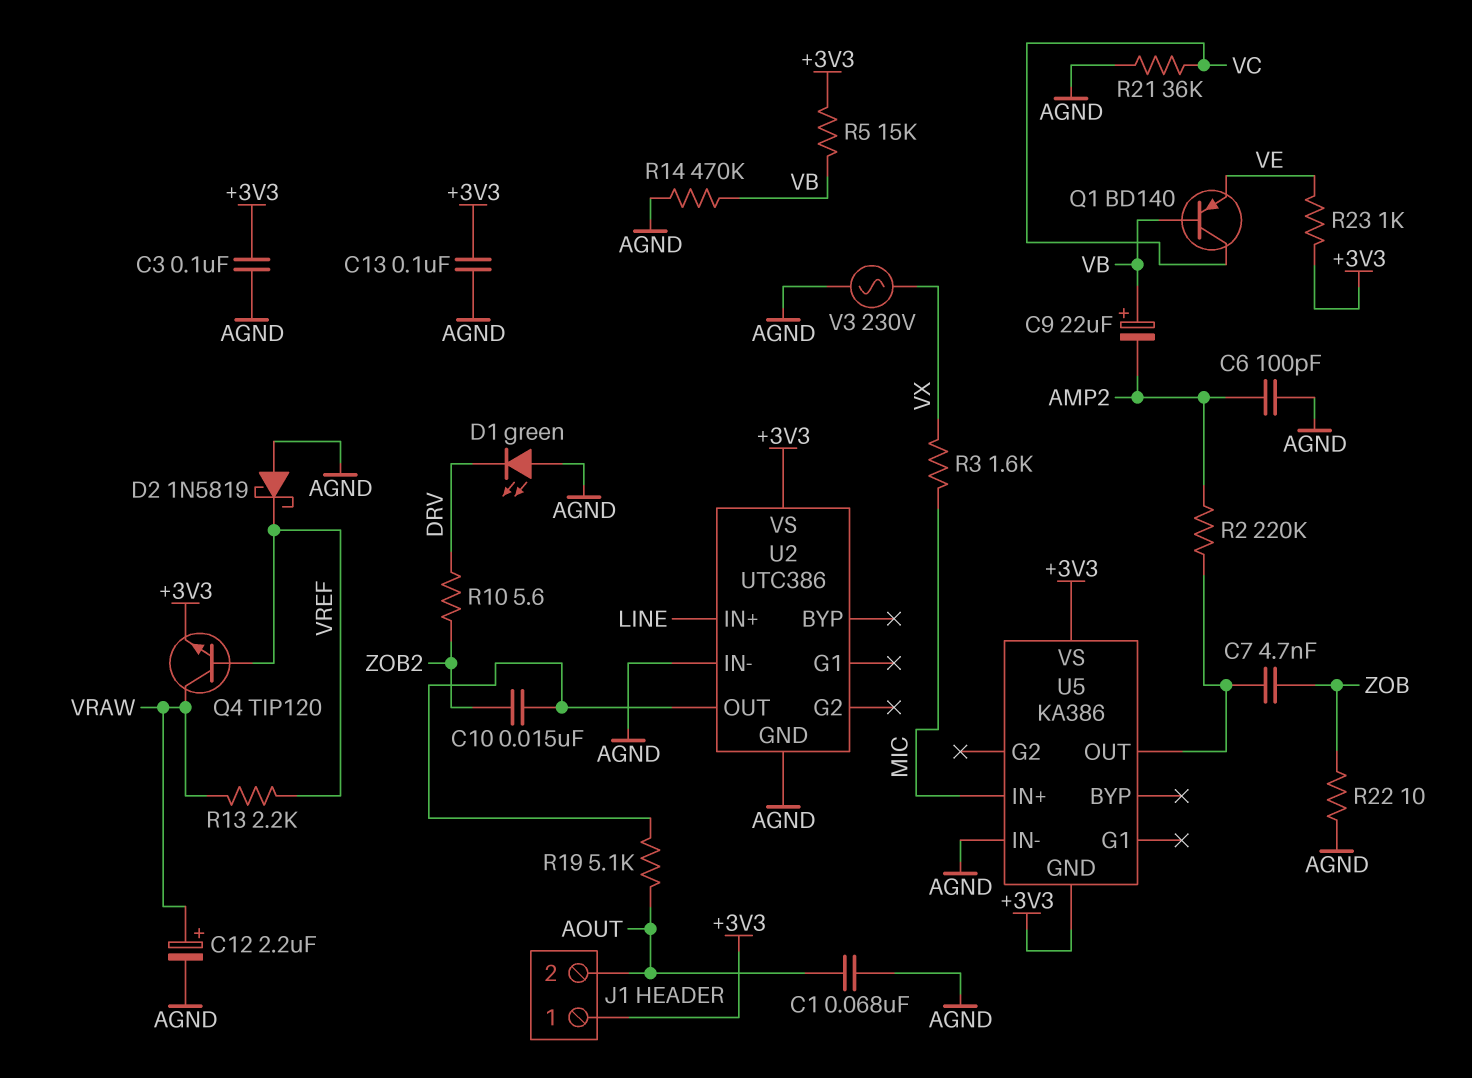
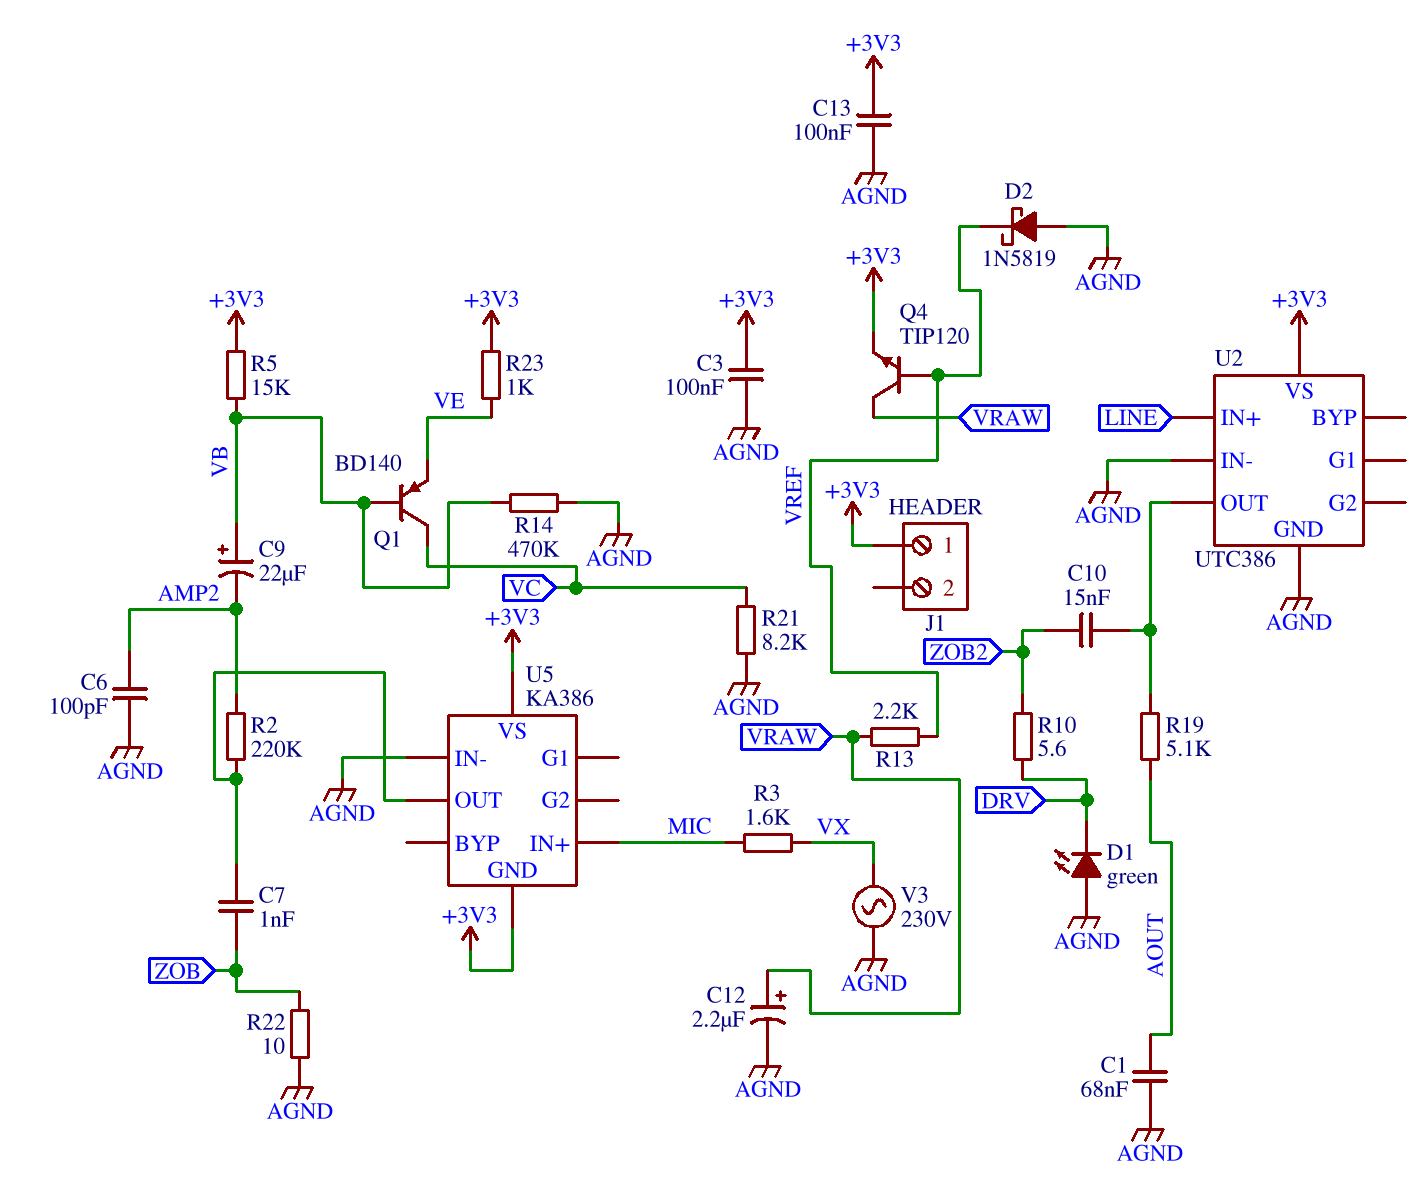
C7: 4.7nF (U5/OUT, ZOB) -> 1nF (U5/OUT, ZOB)
J1 pin 2: AOUT -> none
R21: 36k (AGND, VC) -> 8.2k (AGND, VC)

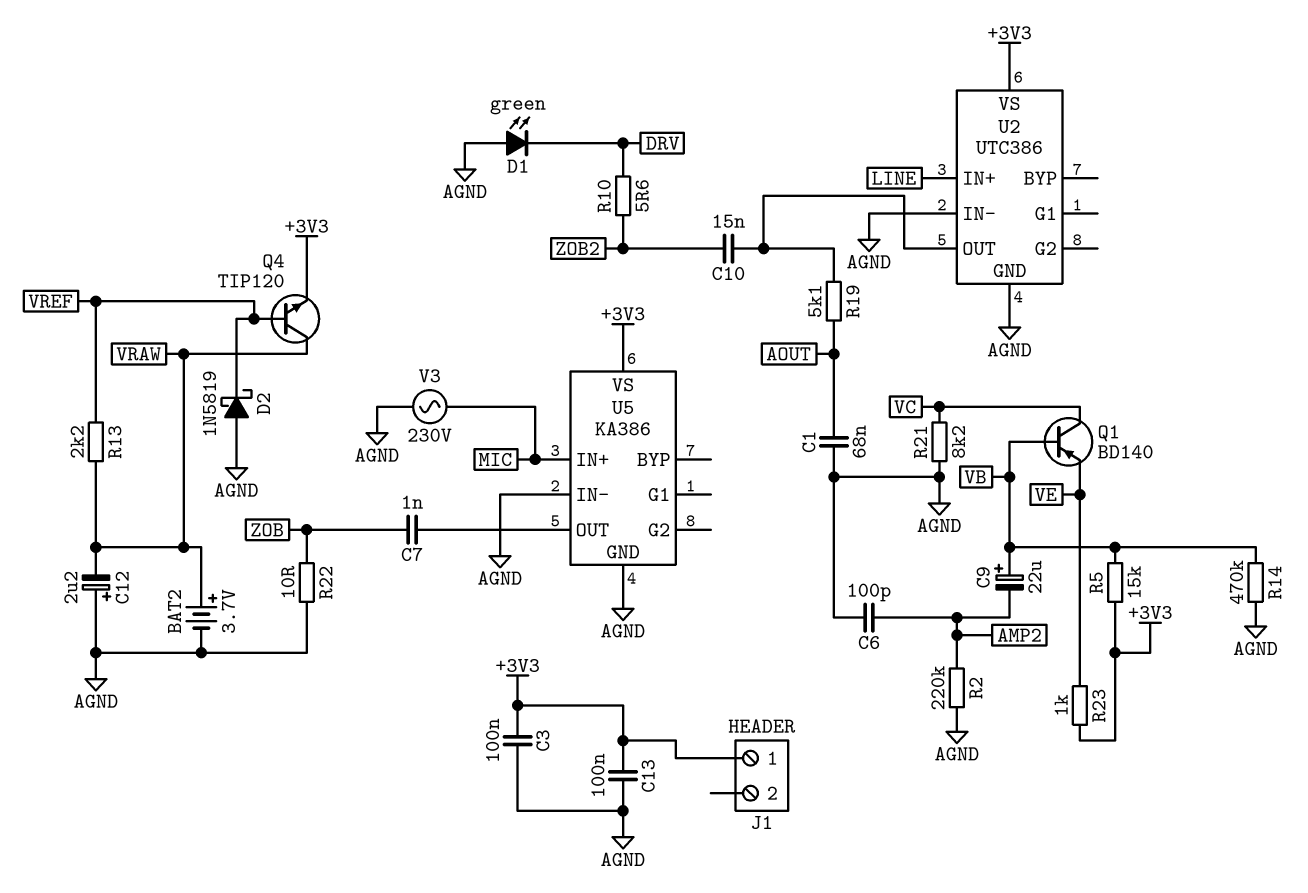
BAT2: none -> 3.7V (plus VRAW, minus AGND)
C12: 2.2uF (plus VRAW, minus AGND) -> 2.2uF (plus AGND, minus VRAW)
R2: 220k (AMP2, U5/OUT) -> 220k (AGND, AMP2)
R3: 1.6k (MIC, VX) -> none
U5 pin GND: +3V3 -> AGND
V3: AC 230V (AGND, VX) -> AC 230V (AGND, MIC)

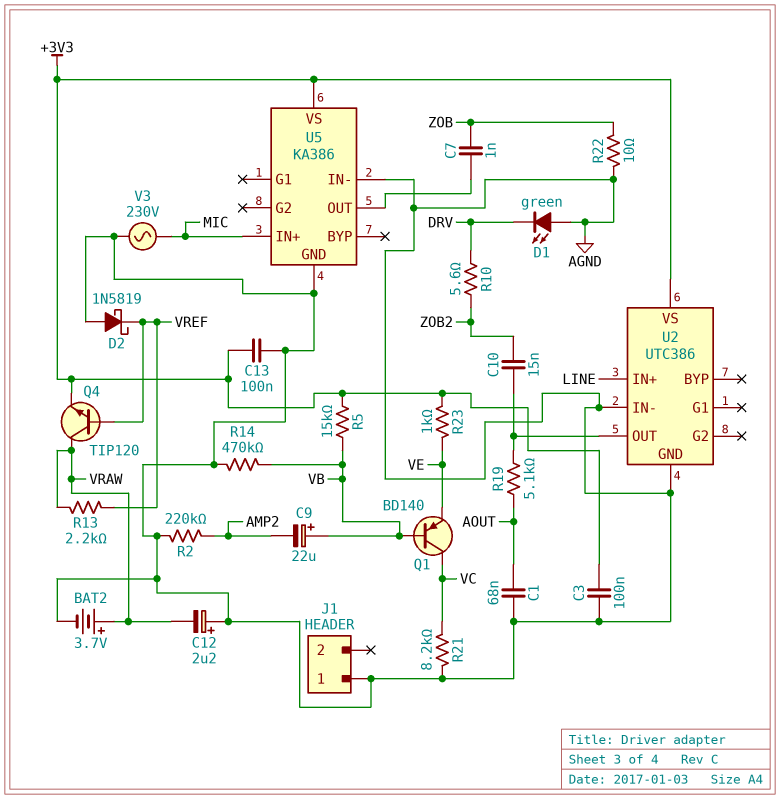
C6: 100pF (AGND, AMP2) -> none
J1 pin 1: +3V3 -> AGND

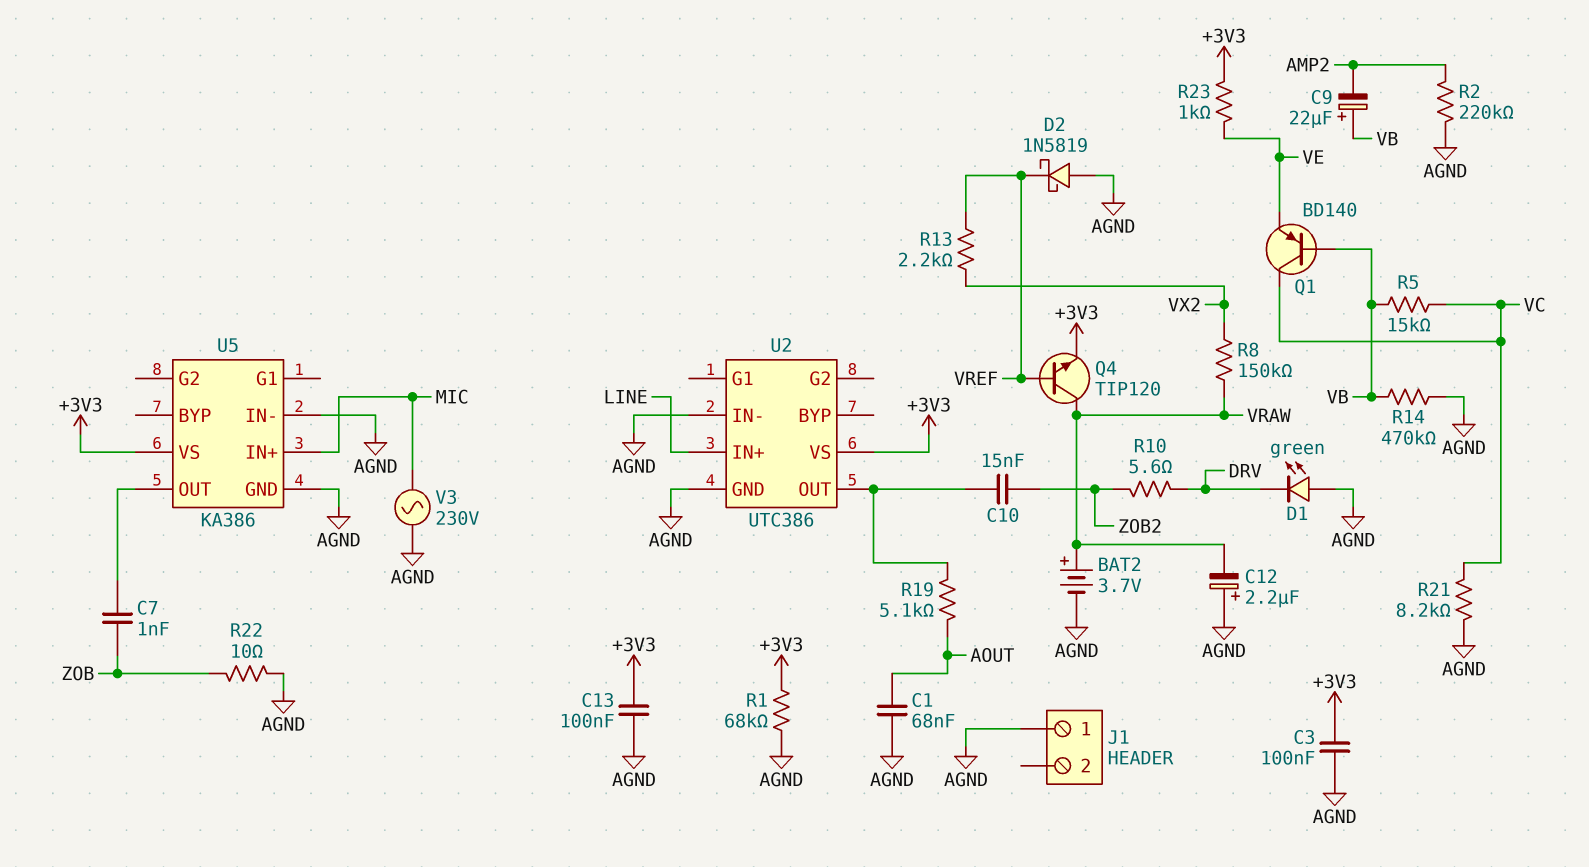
R1: none -> 68k (+3V3, AGND)
R5: 15k (+3V3, VB) -> 15k (VB, VC)
R8: none -> 150k (VRAW, VX2)
R13: 2.2k (VRAW, VREF) -> 2.2k (VREF, VX2)

